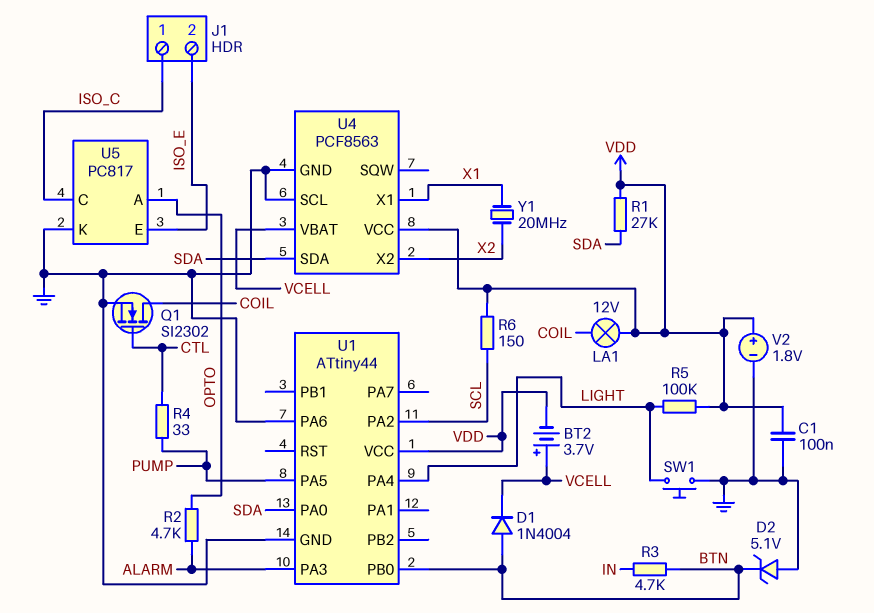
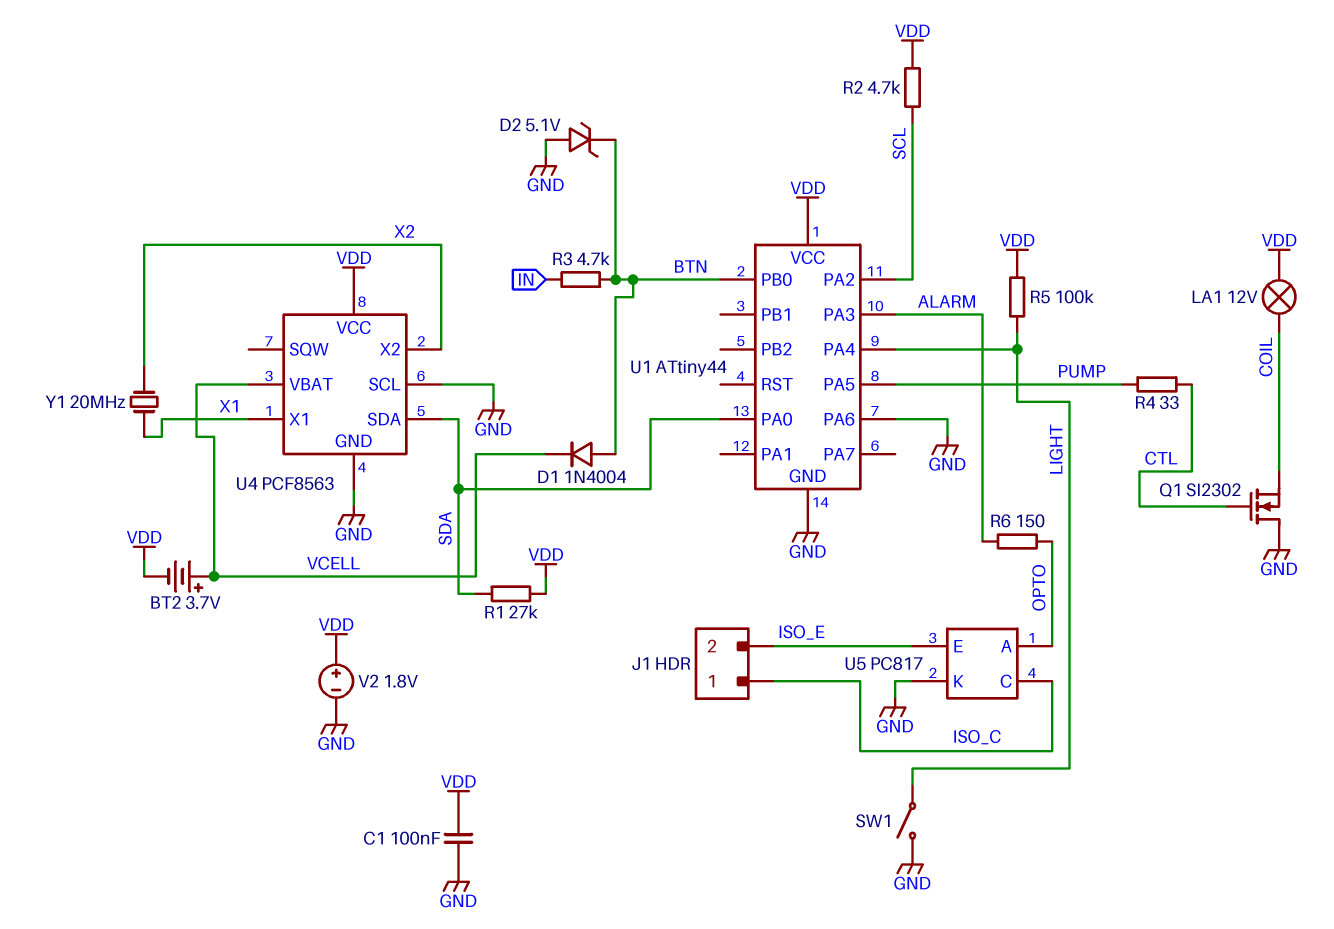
Q1: NMOS SI2302 (G CTL, D COIL, S GND) -> NMOS SI2302 (G CTL, D GND, S COIL)
R2: 4.7k (ALARM, OPTO) -> 4.7k (SCL, VDD)
R6: 150 (SCL, VDD) -> 150 (ALARM, OPTO)
SW1: button (GND, LIGHT) -> switch (GND, LIGHT)

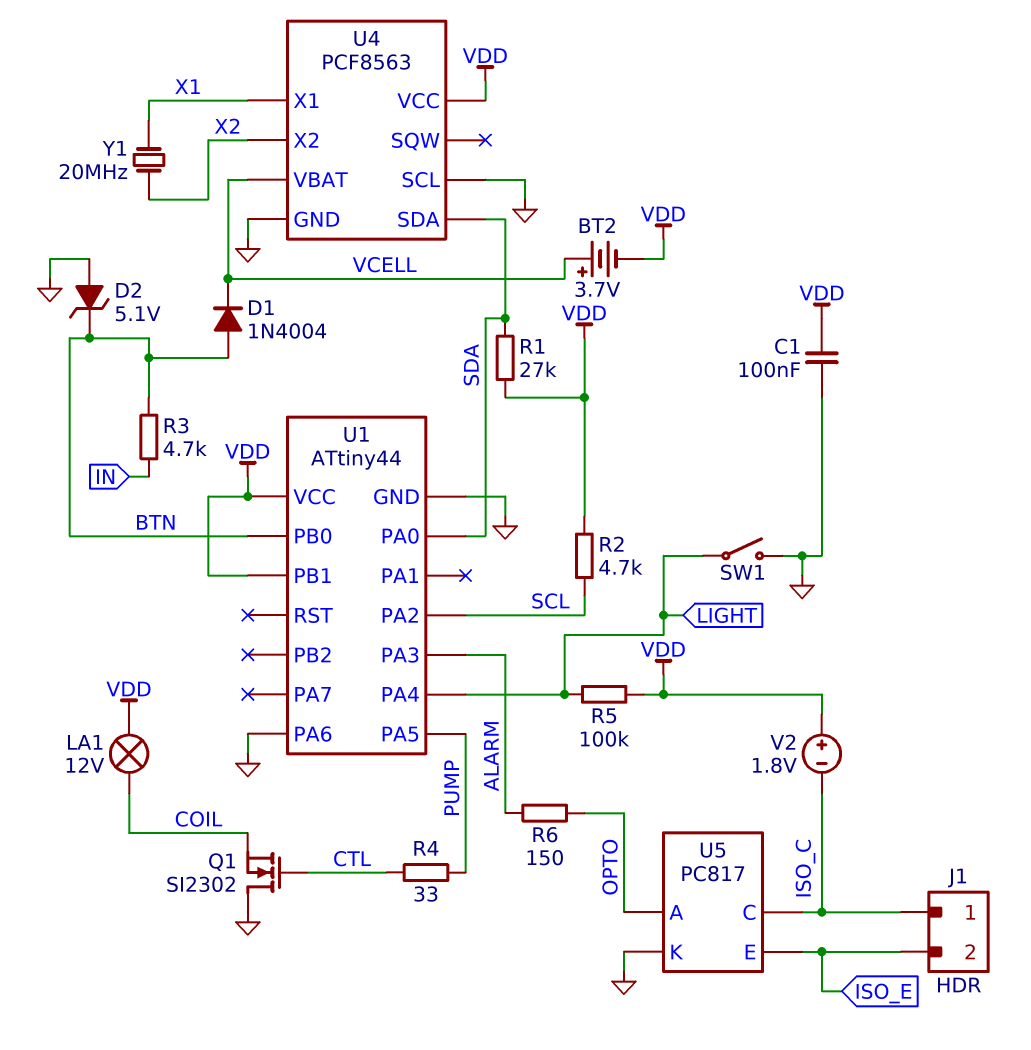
U1 pin PB1: none -> VDD
V2: 1.8V (plus VDD, minus GND) -> 1.8V (plus VDD, minus ISO_C)

